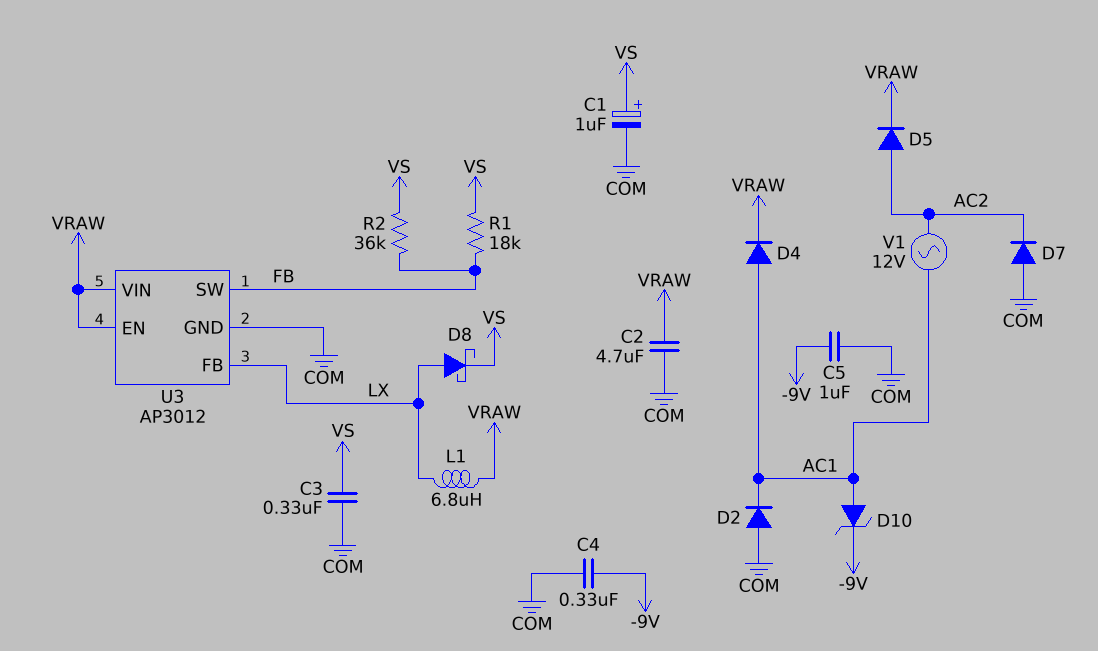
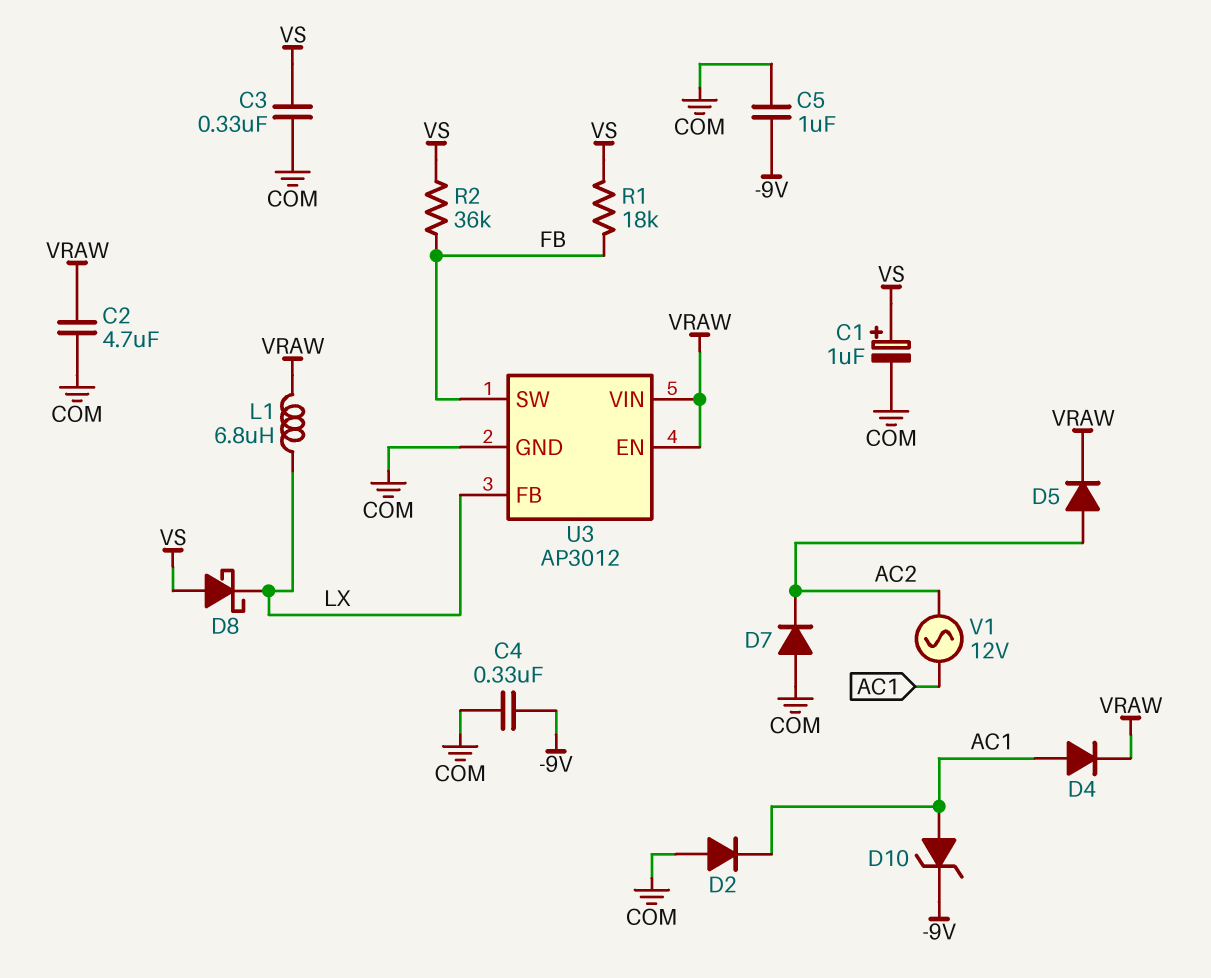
D8: schottky (A LX, K VS) -> schottky (A VS, K LX)

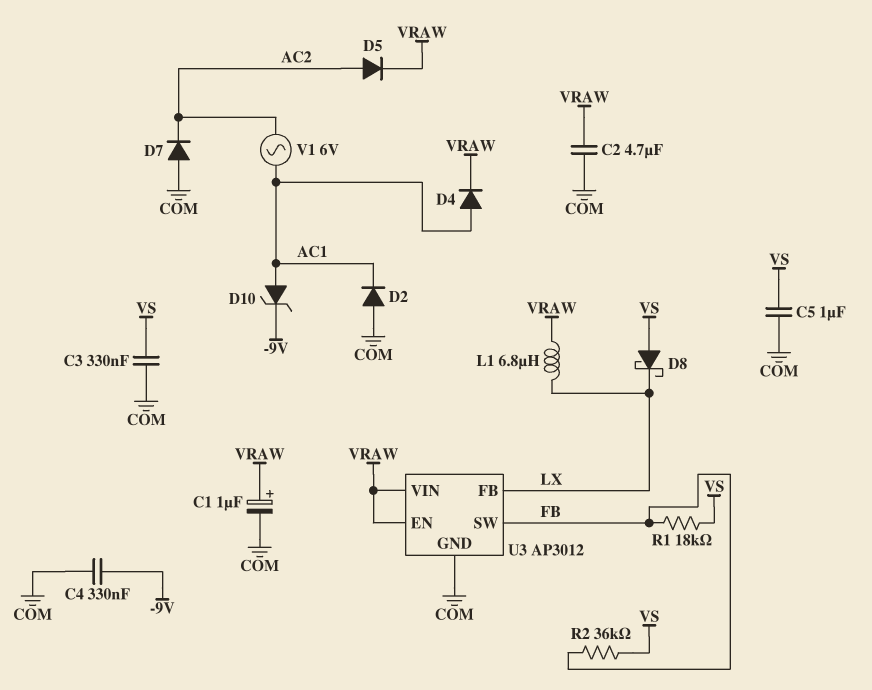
C1: 1uF (plus VS, minus COM) -> 1uF (plus VRAW, minus COM)
C5: 1uF (-9V, COM) -> 1uF (COM, VS)
V1: AC 12V (AC1, AC2) -> AC 6V (AC1, AC2)

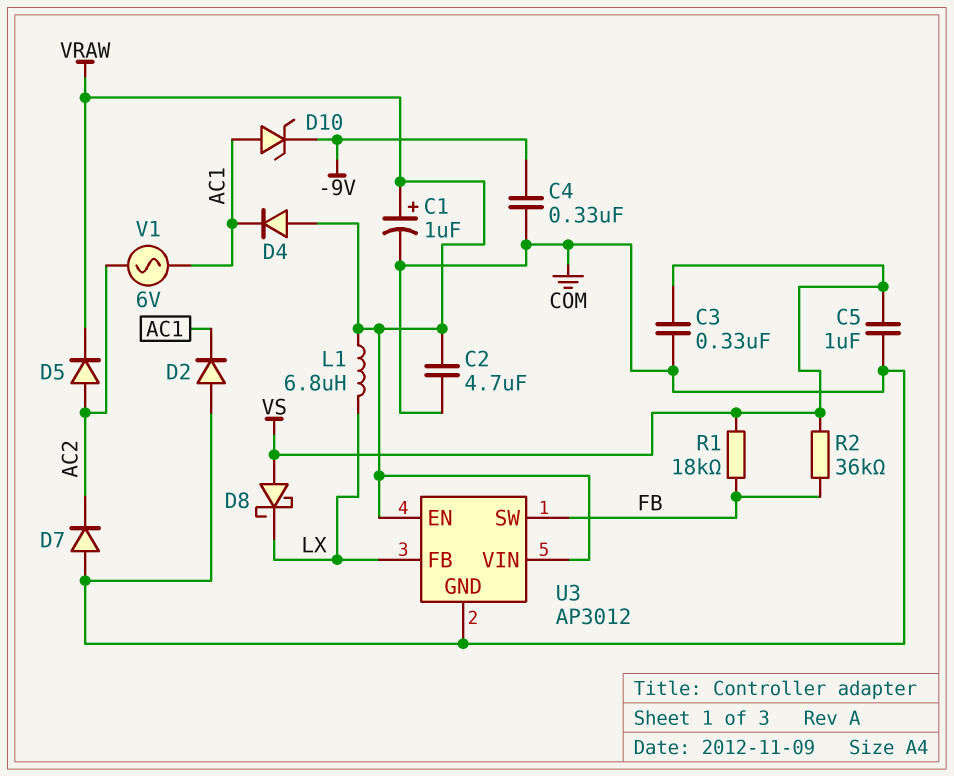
D4: diode (A AC1, K VRAW) -> diode (A VRAW, K AC1)

